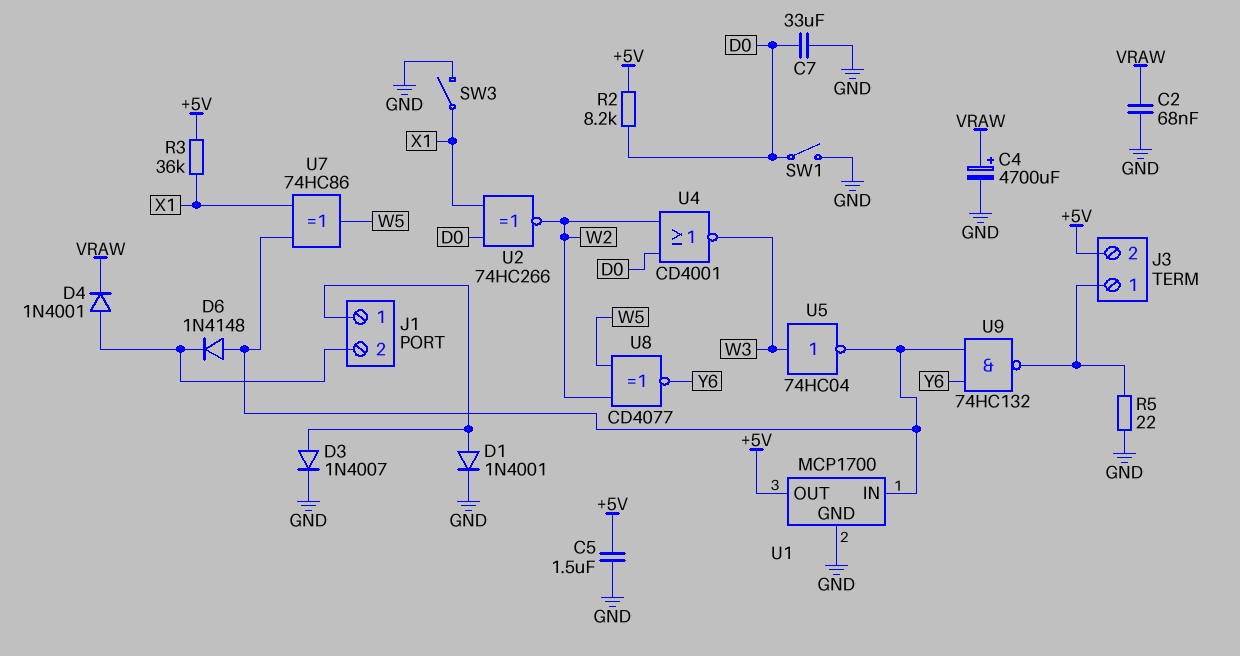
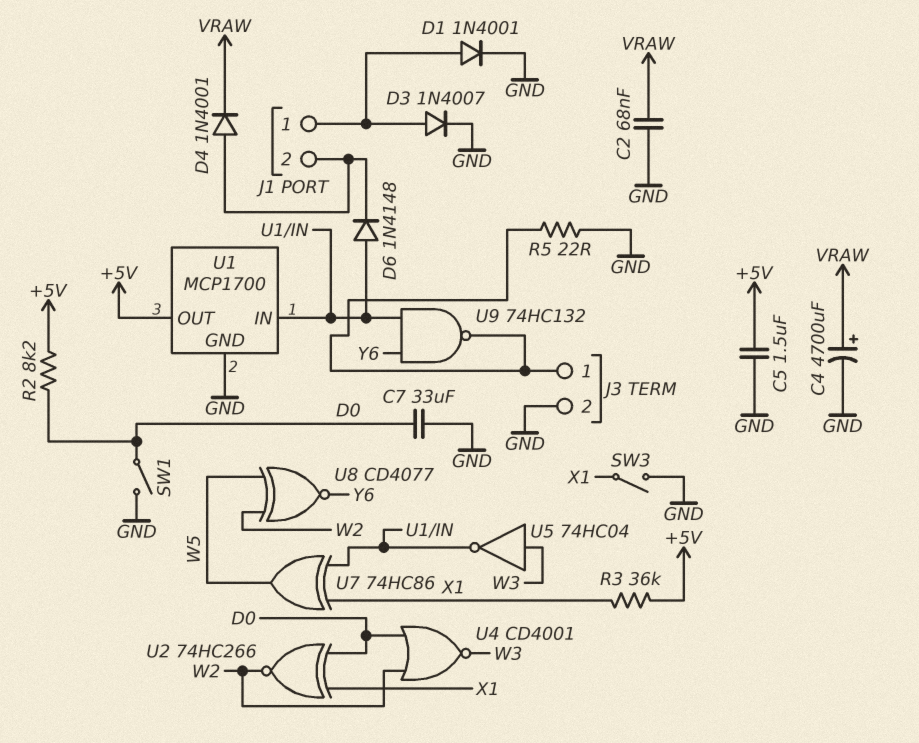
J3 pin 2: +5V -> GND

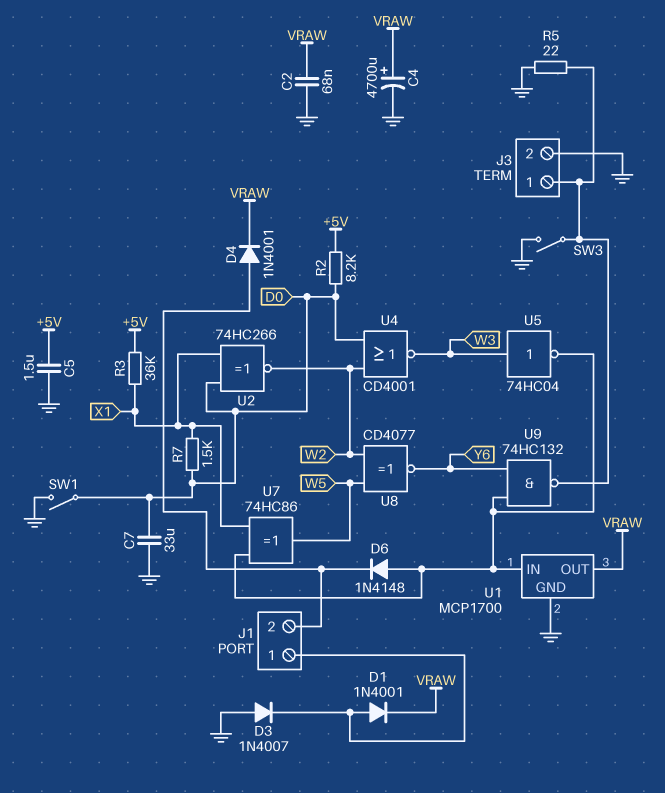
D1: diode 1N4001 (A J1/1, K GND) -> diode 1N4001 (A J1/1, K VRAW)
D3: diode 1N4007 (A J1/1, K GND) -> diode 1N4007 (A GND, K J1/1)
R7: none -> 1.5k (D0, X1)
SW3: switch (GND, X1) -> switch (GND, J3/1)
U1 pin OUT: +5V -> VRAW

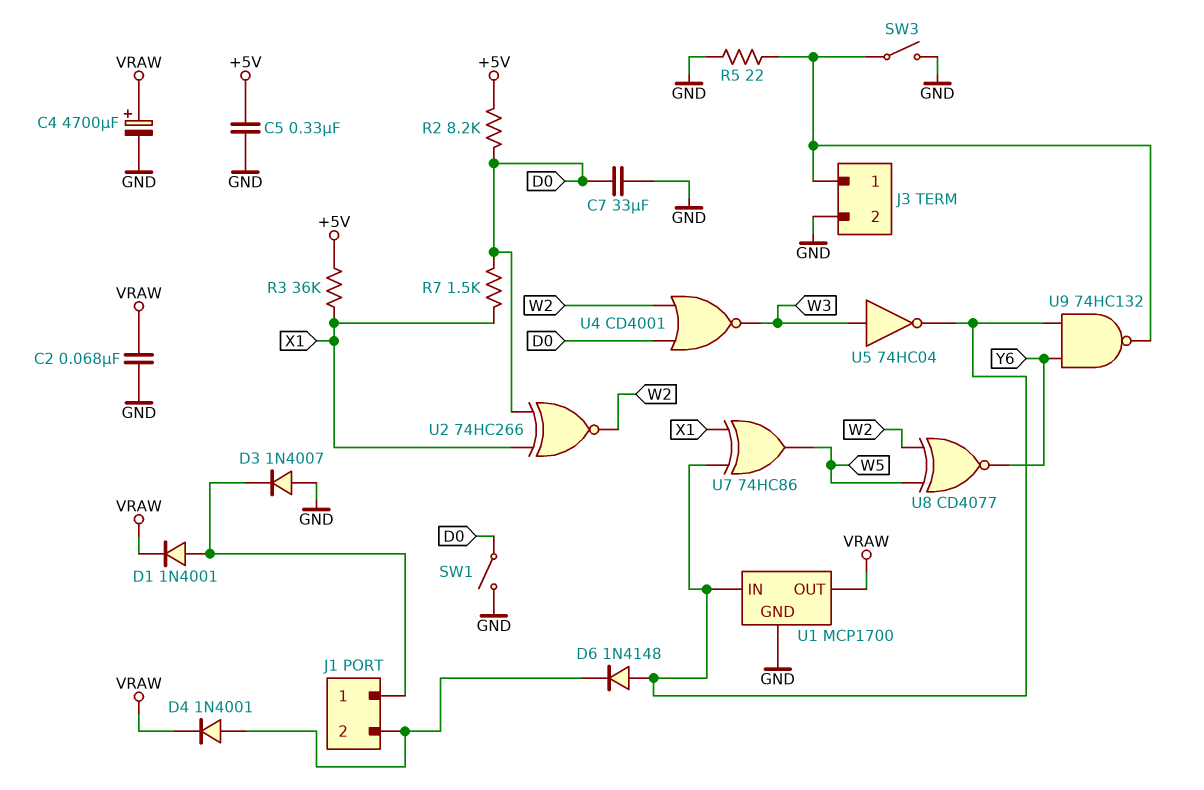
C5: 1.5uF (+5V, GND) -> 330nF (+5V, GND)

